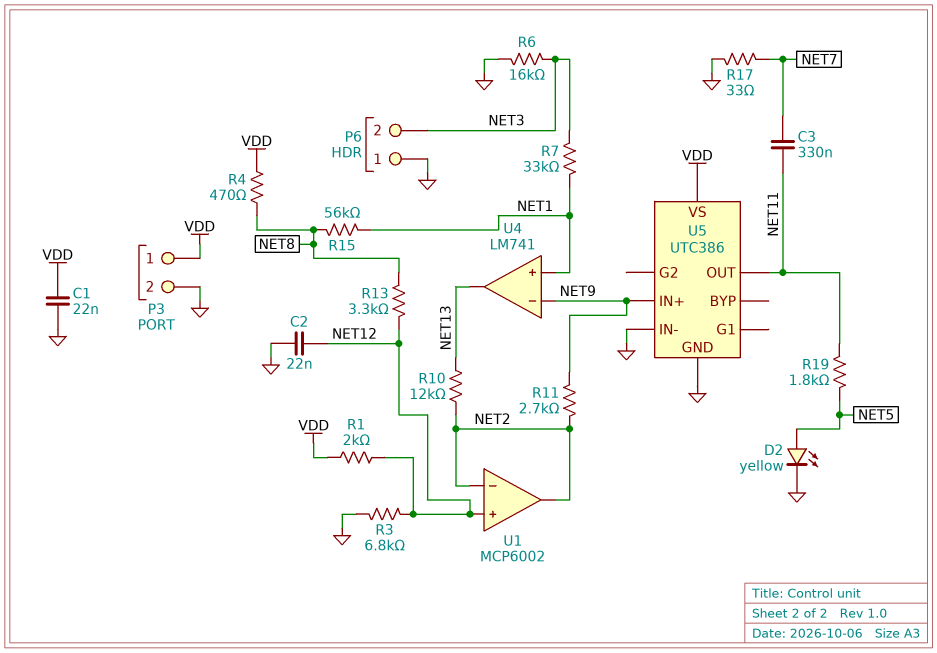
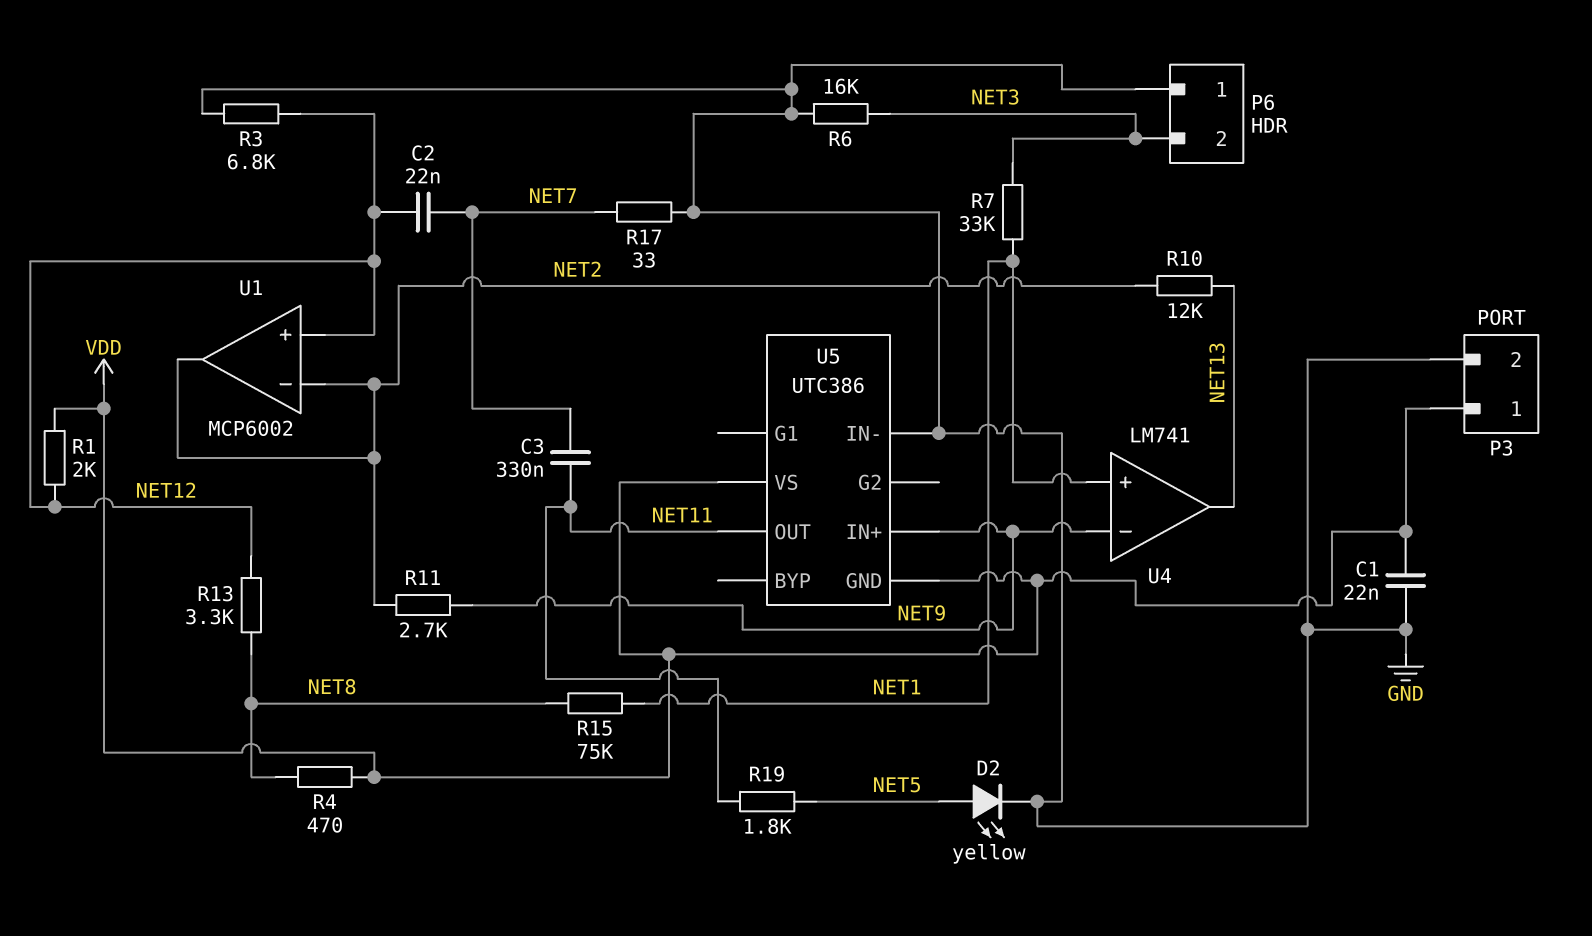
C2: 22nF (GND, NET12) -> 22nF (NET7, NET12)
R15: 56k (NET1, NET8) -> 75k (NET1, NET8)
U5 pin GND: GND -> VDD

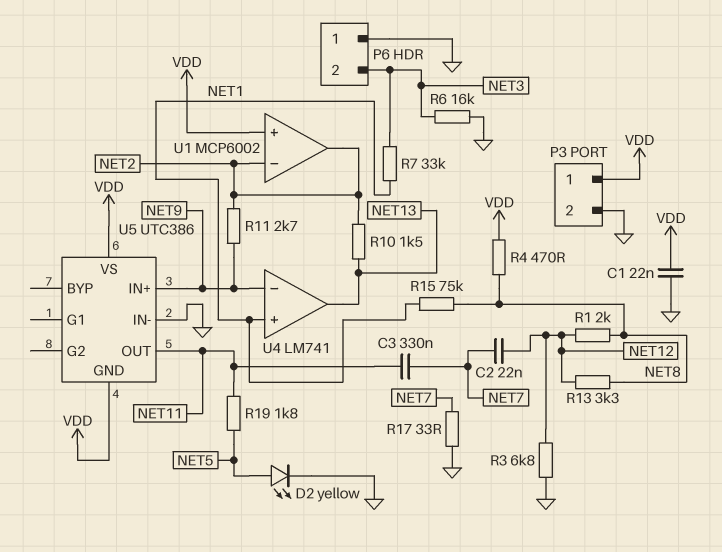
R1: 2k (NET12, VDD) -> 2k (NET8, NET12)
R10: 12k (NET2, NET13) -> 1.5k (NET2, NET13)
U1 pin in+: NET12 -> VDD

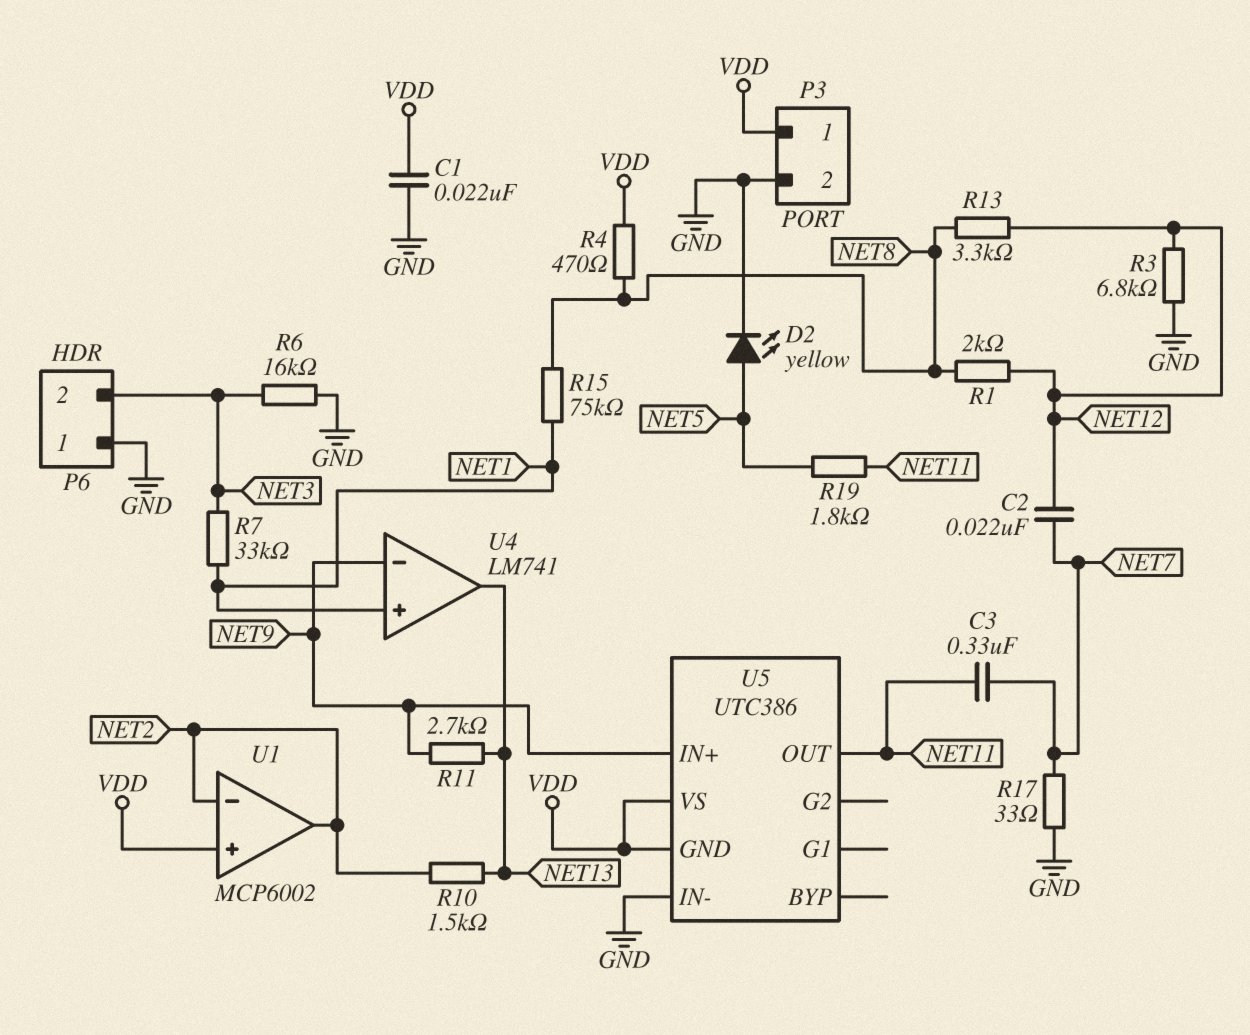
R11: 2.7k (NET2, NET9) -> 2.7k (NET9, NET13)

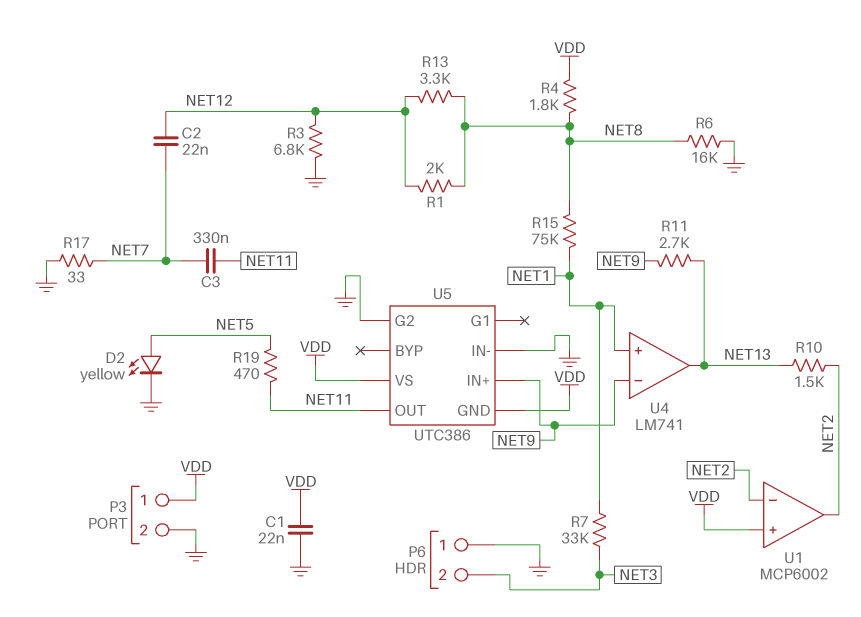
R4: 470 (NET8, VDD) -> 1.8k (NET8, VDD)
R6: 16k (GND, NET3) -> 16k (GND, NET8)
R19: 1.8k (NET5, NET11) -> 470 (NET5, NET11)
U5 pin G2: none -> GND

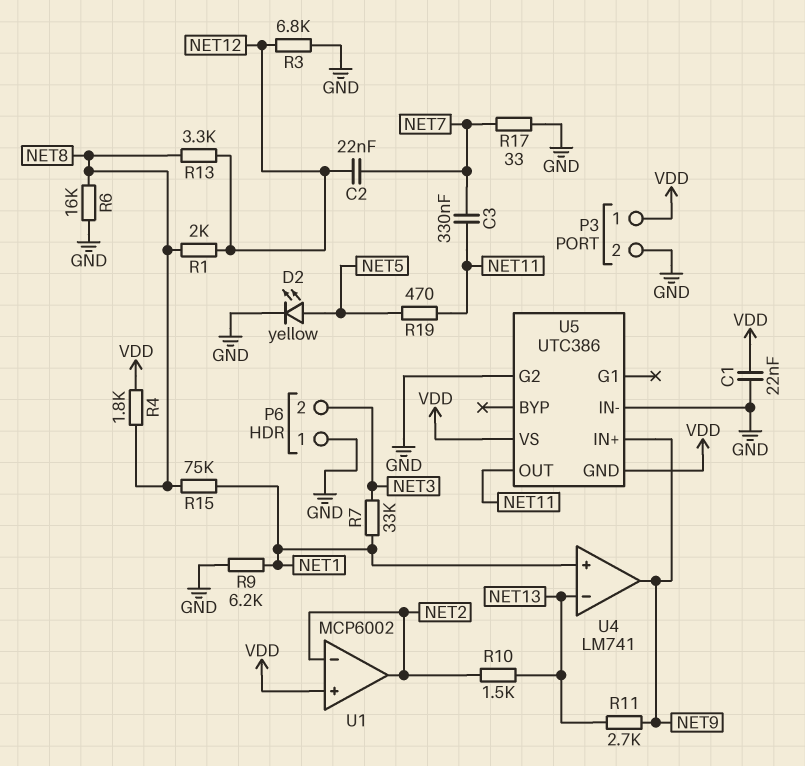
R9: none -> 6.2k (GND, NET1)
U4 pin in-: NET9 -> NET13
U4 pin out: NET13 -> NET9

